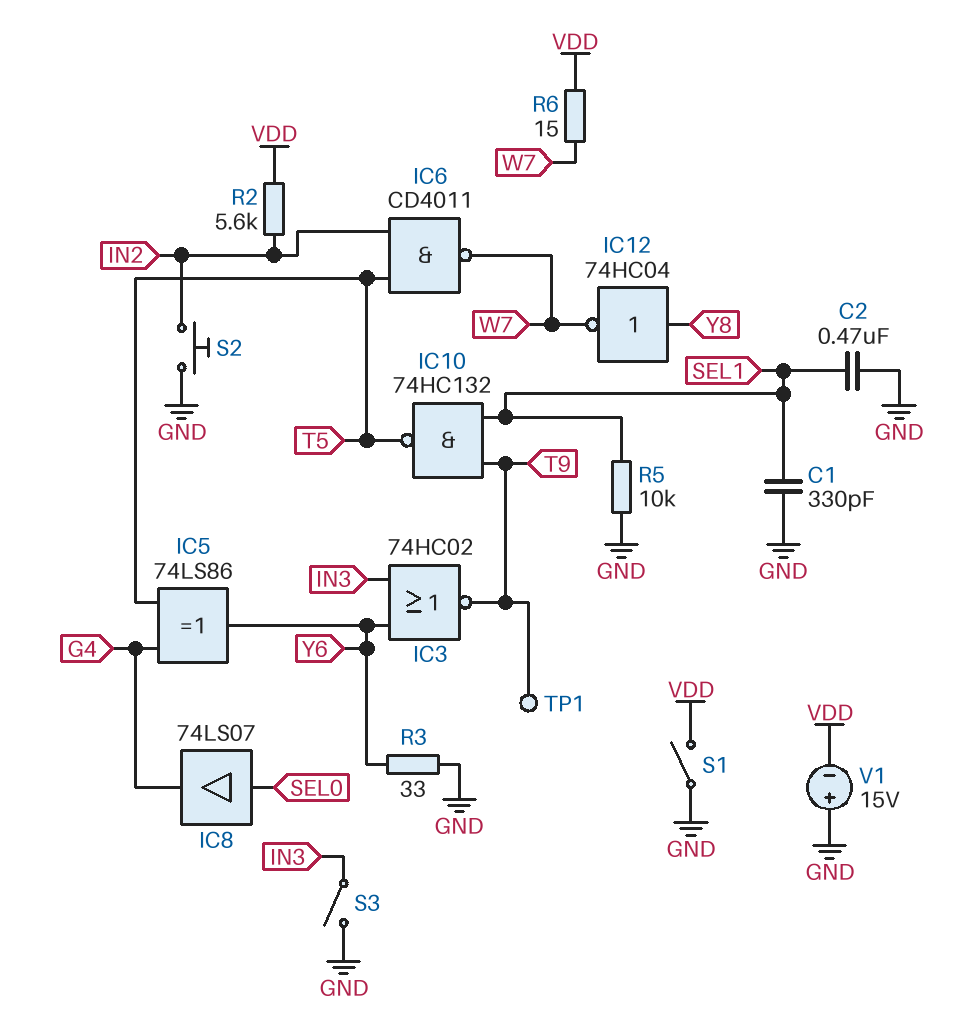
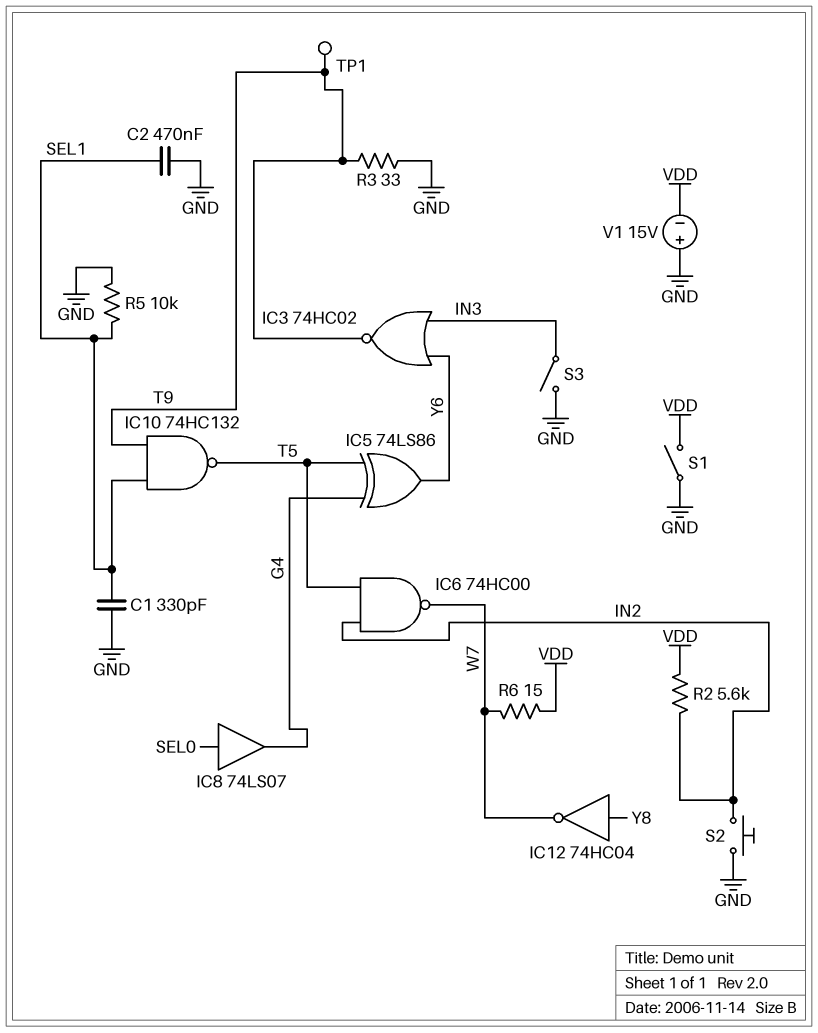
IC6: NAND CD4011 (in IN2, in T5, out W7) -> NAND 74HC00 (in IN2, in T5, out W7)
R3: 33 (GND, Y6) -> 33 (GND, T9)

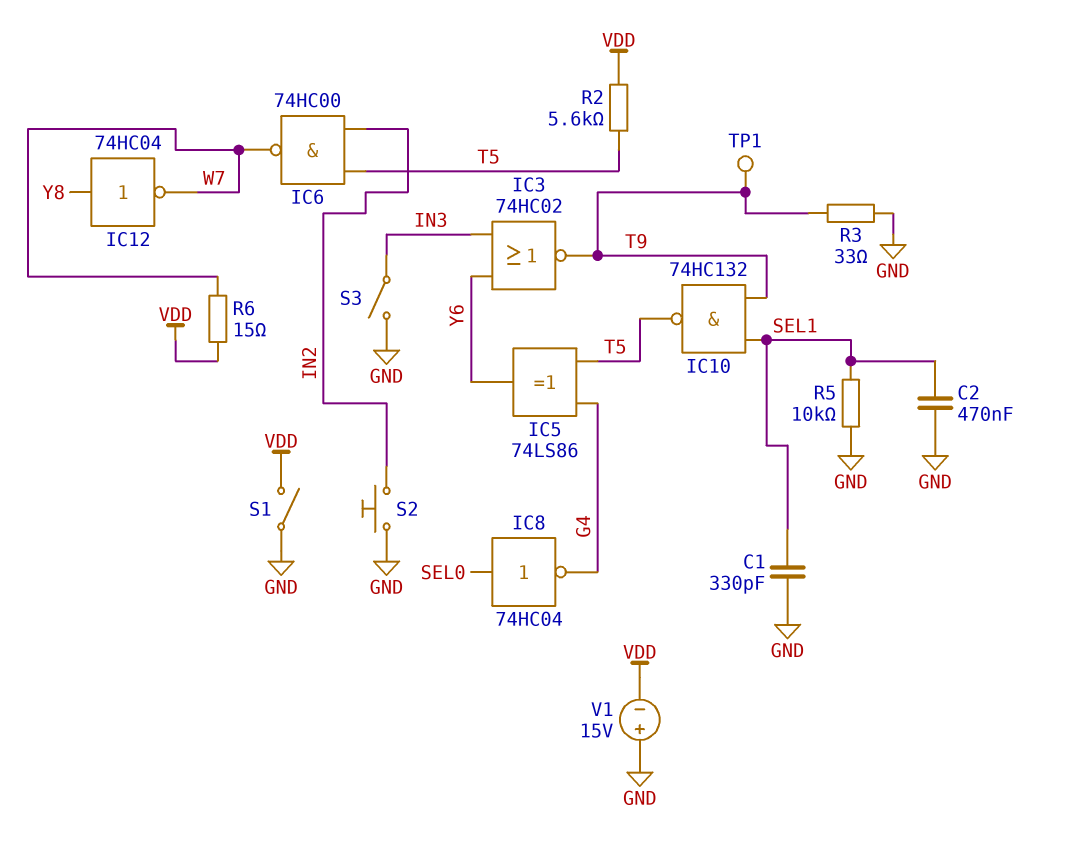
IC8: buffer 74LS07 (in SEL0, out G4) -> NOT 74HC04 (in SEL0, out G4)
R2: 5.6k (IN2, VDD) -> 5.6k (T5, VDD)

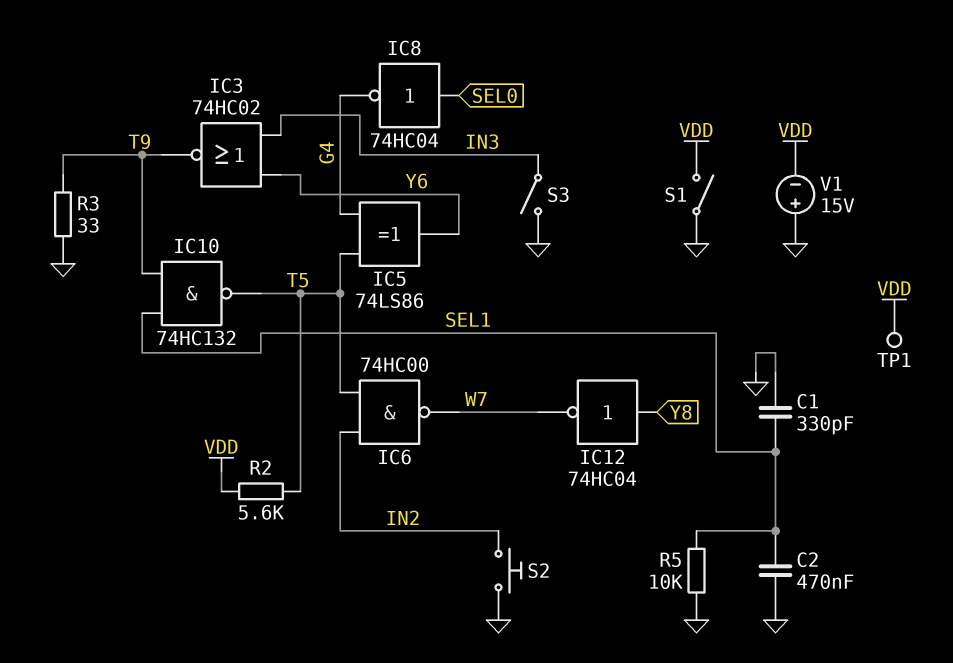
R6: 15 (VDD, W7) -> none
TP1: test point (T9) -> test point (VDD)

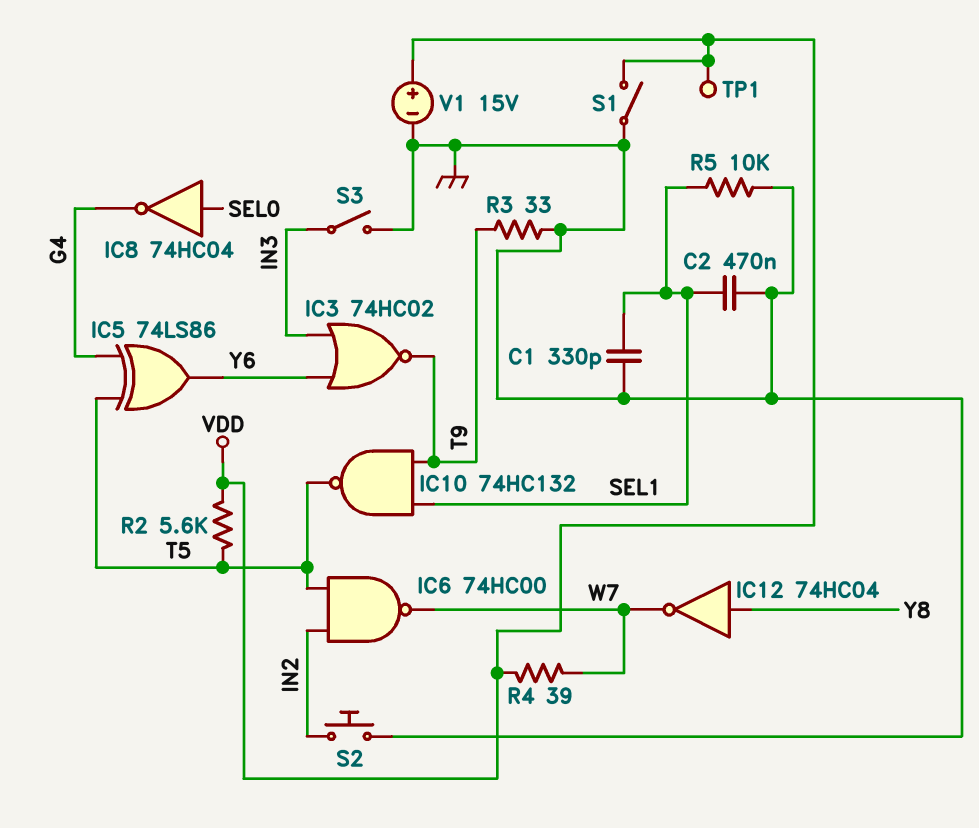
R4: none -> 39 (VDD, W7)
V1: 15V (plus GND, minus VDD) -> 15V (plus VDD, minus GND)

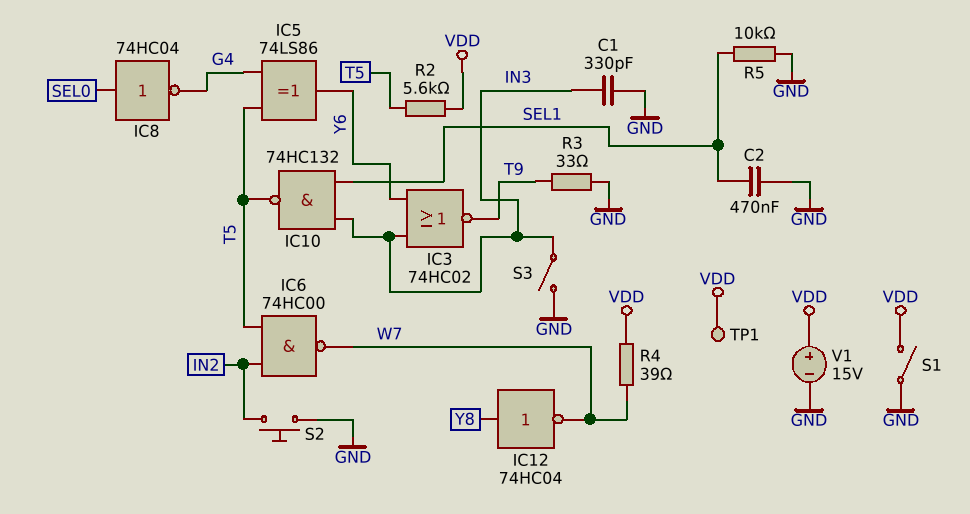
C1: 330pF (GND, SEL1) -> 330pF (GND, IN3)
IC10: NAND 74HC132 (in SEL1, in T9, out T5) -> NAND 74HC132 (in IN3, in SEL1, out T5)

